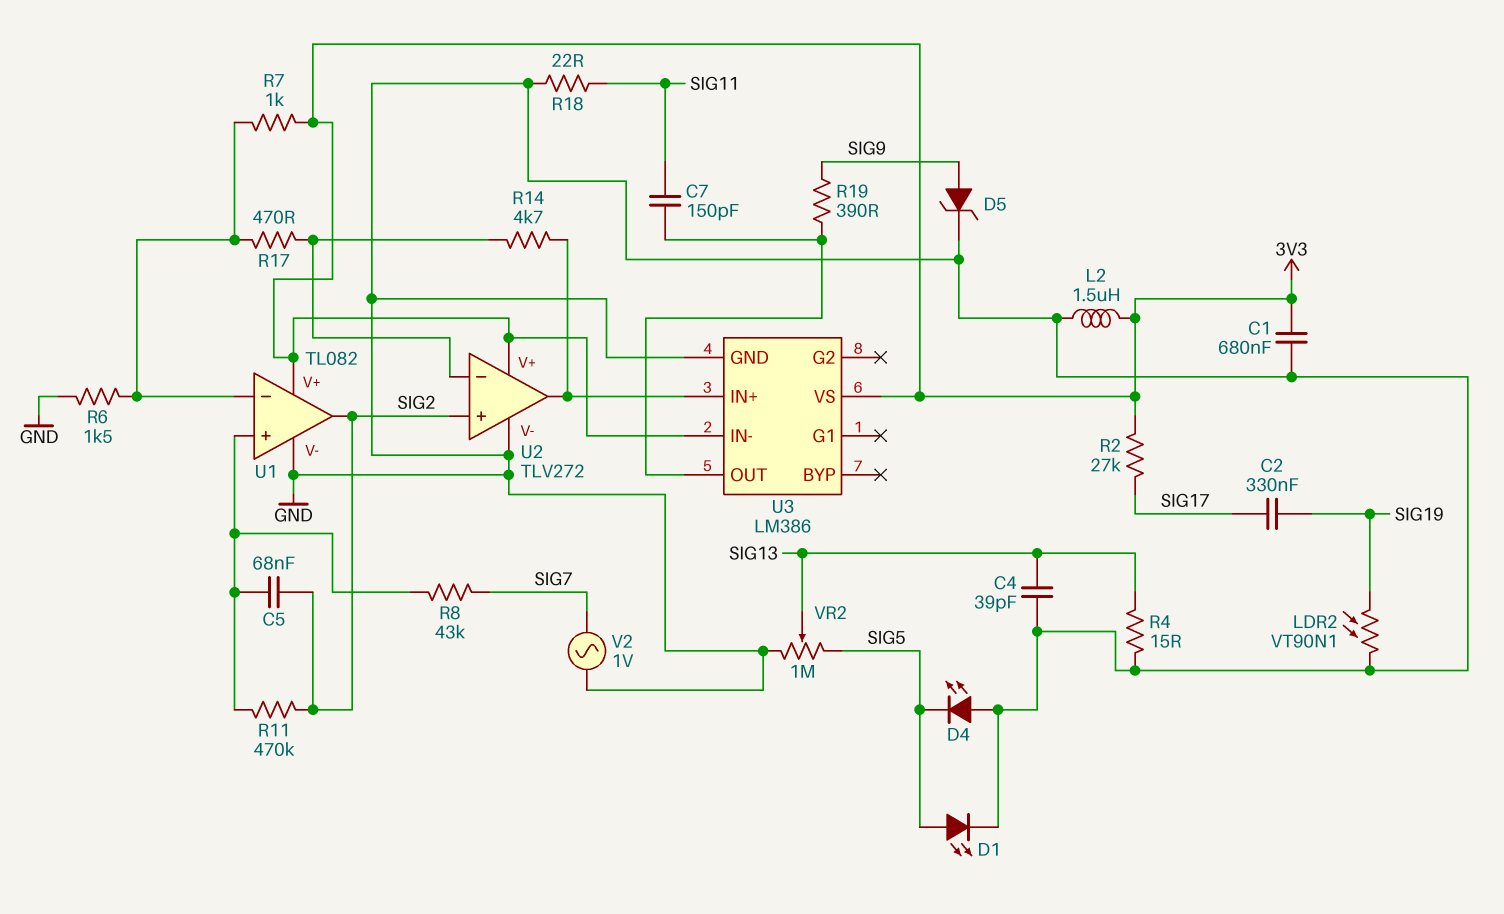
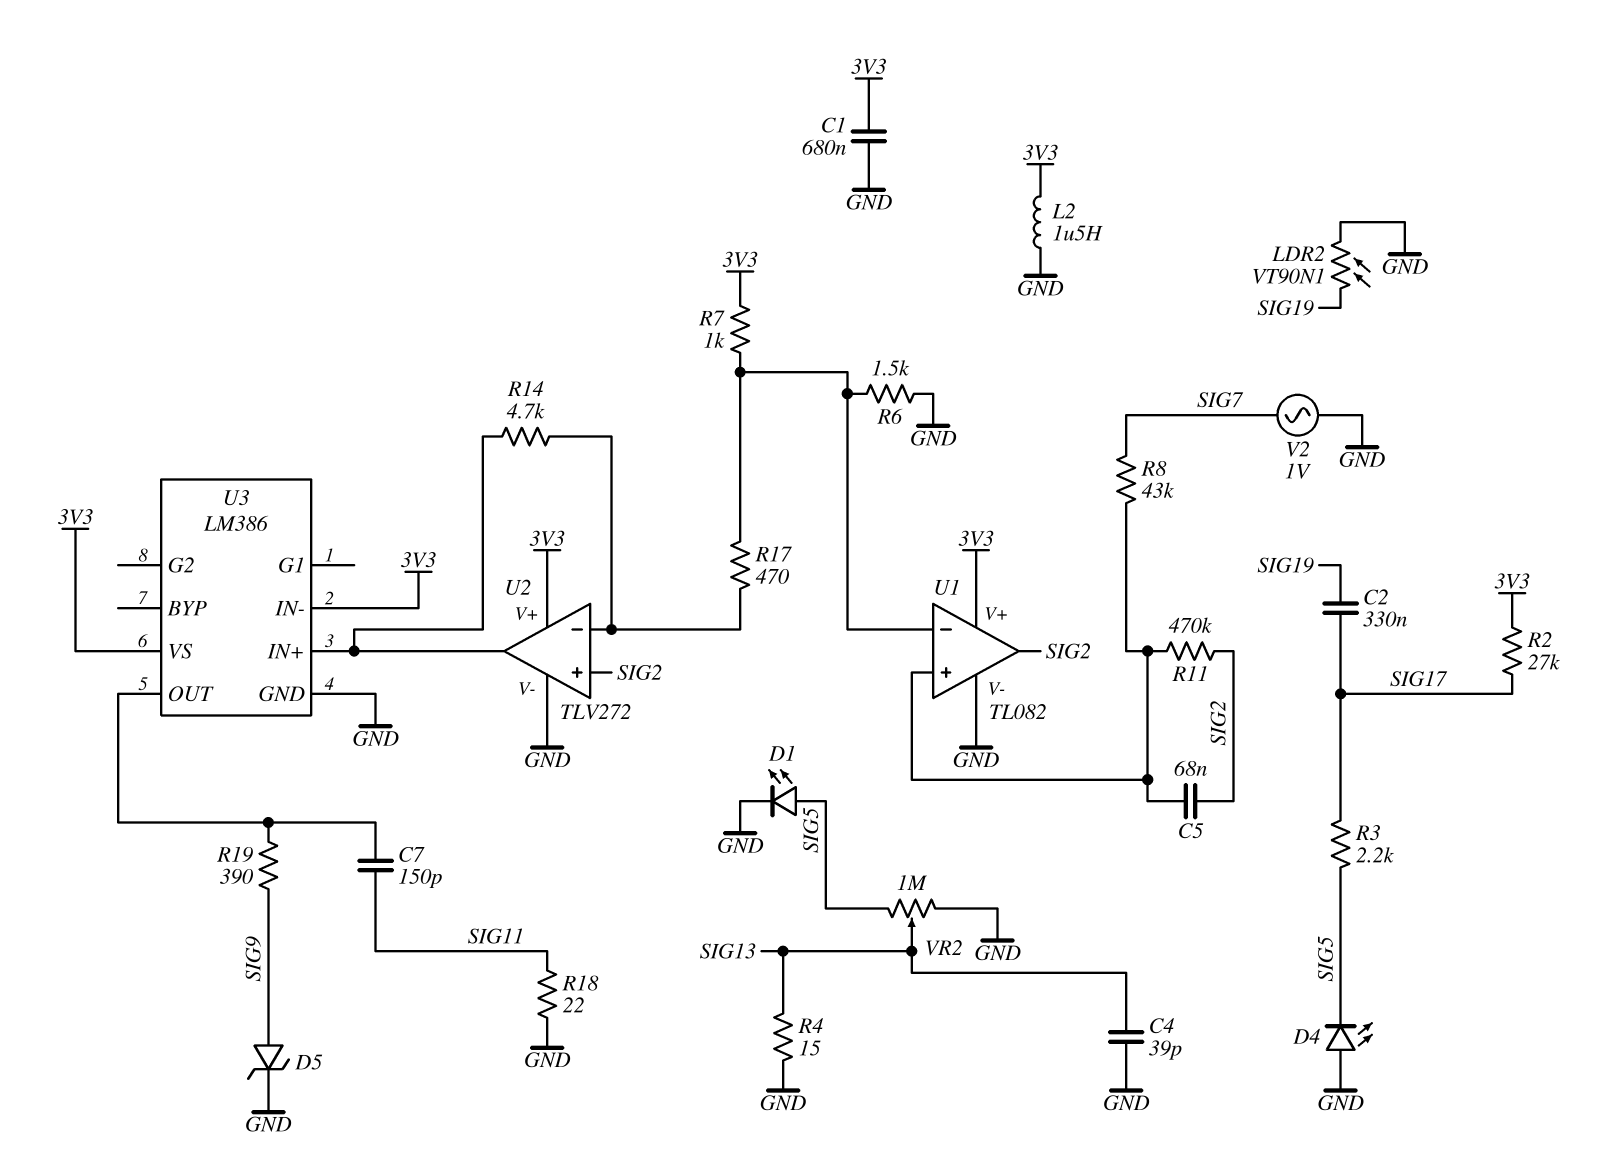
R3: none -> 2.2k (SIG5, SIG17)

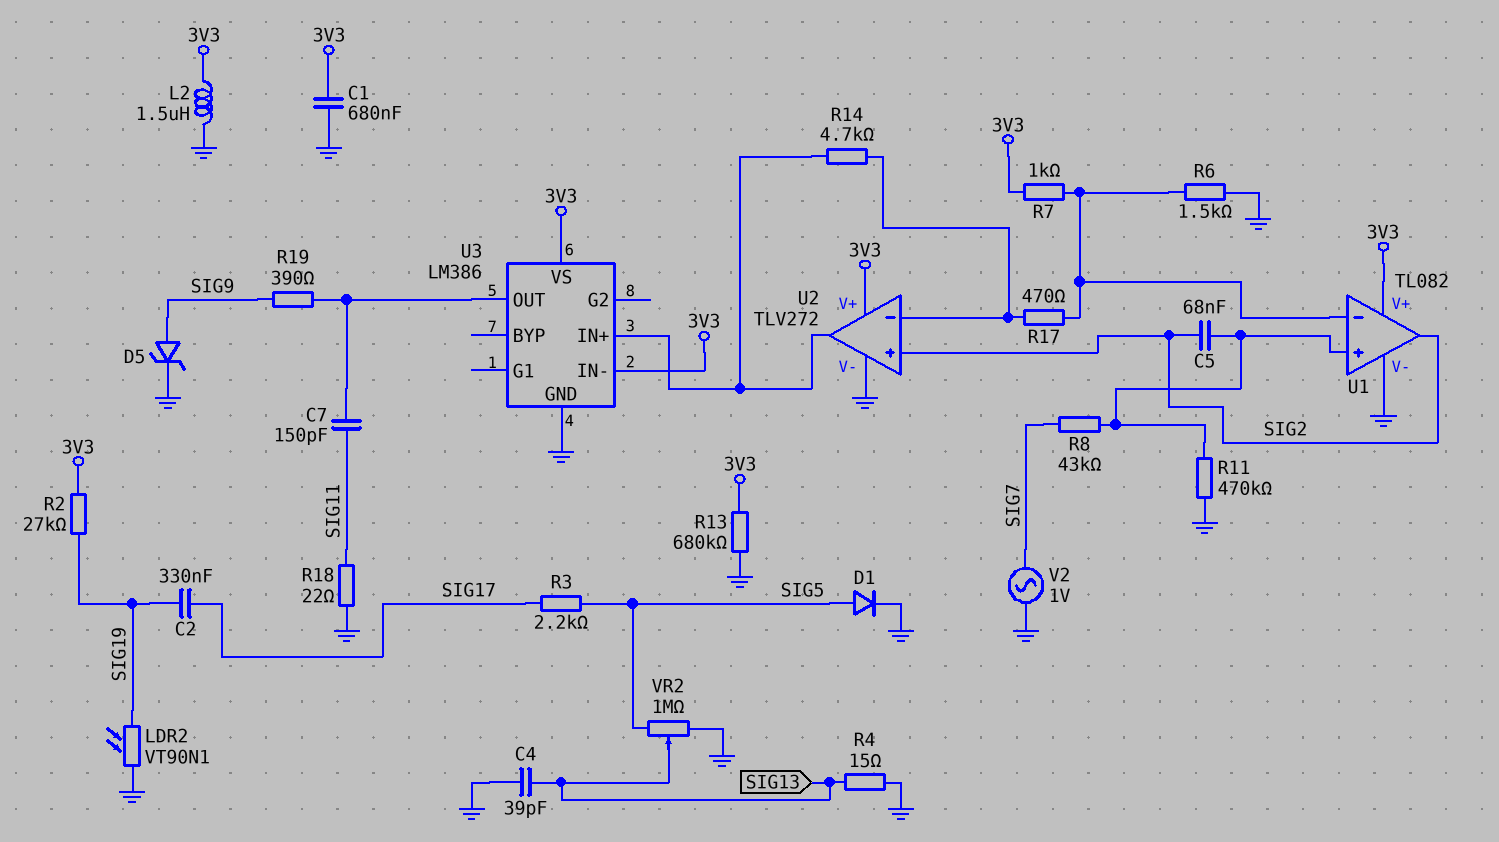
D1: LED (A SIG5, K GND) -> diode (A SIG5, K GND)
D4: LED (A GND, K SIG5) -> none
R2: 27k (3V3, SIG17) -> 27k (3V3, SIG19)
R11: 470k (SIG2, U1/in+) -> 470k (GND, U1/in+)
R13: none -> 680k (3V3, GND)

